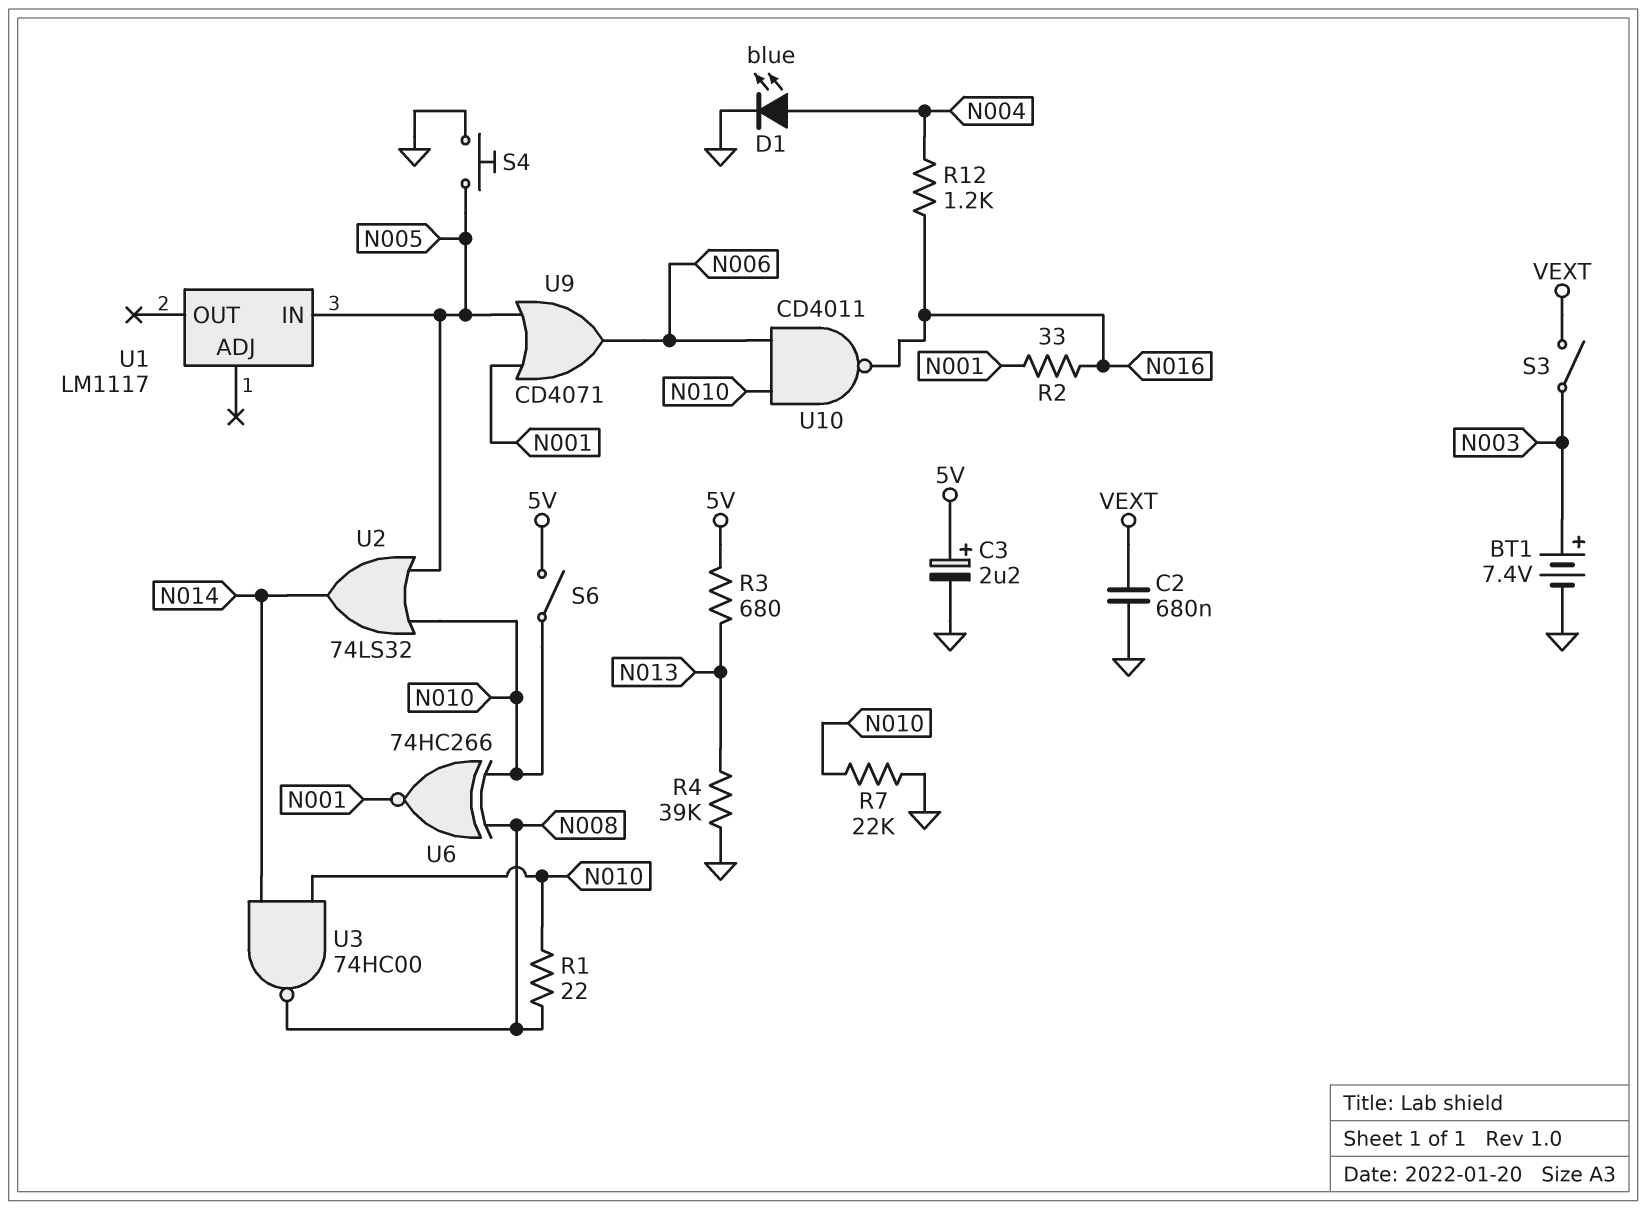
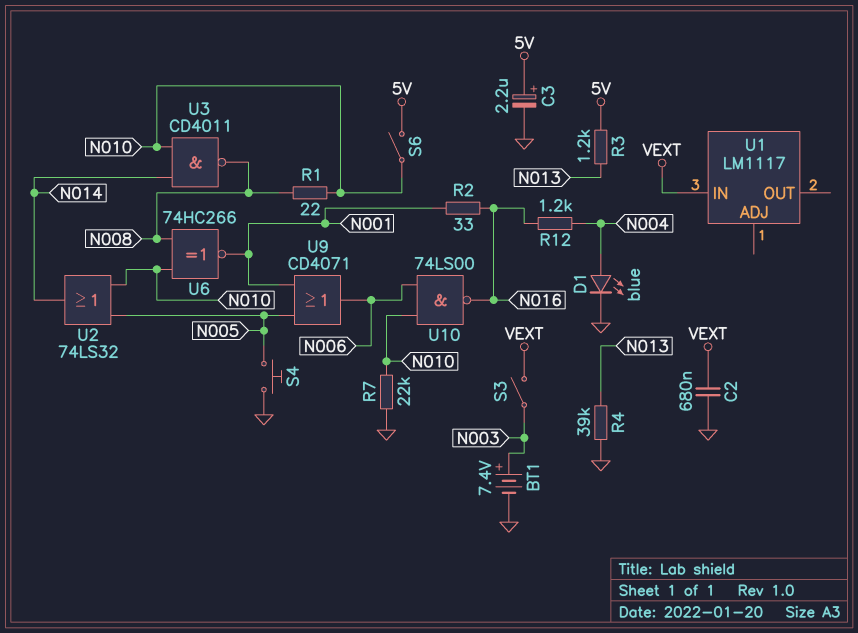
R3: 680 (5V, N013) -> 1.2k (5V, N013)
U1 pin IN: N005 -> VEXT
U3: NAND 74HC00 (in N010, in N014, out N008) -> NAND CD4011 (in N010, in N014, out N008)
U10: NAND CD4011 (in N006, in N010, out N016) -> NAND 74LS00 (in N006, in N010, out N016)

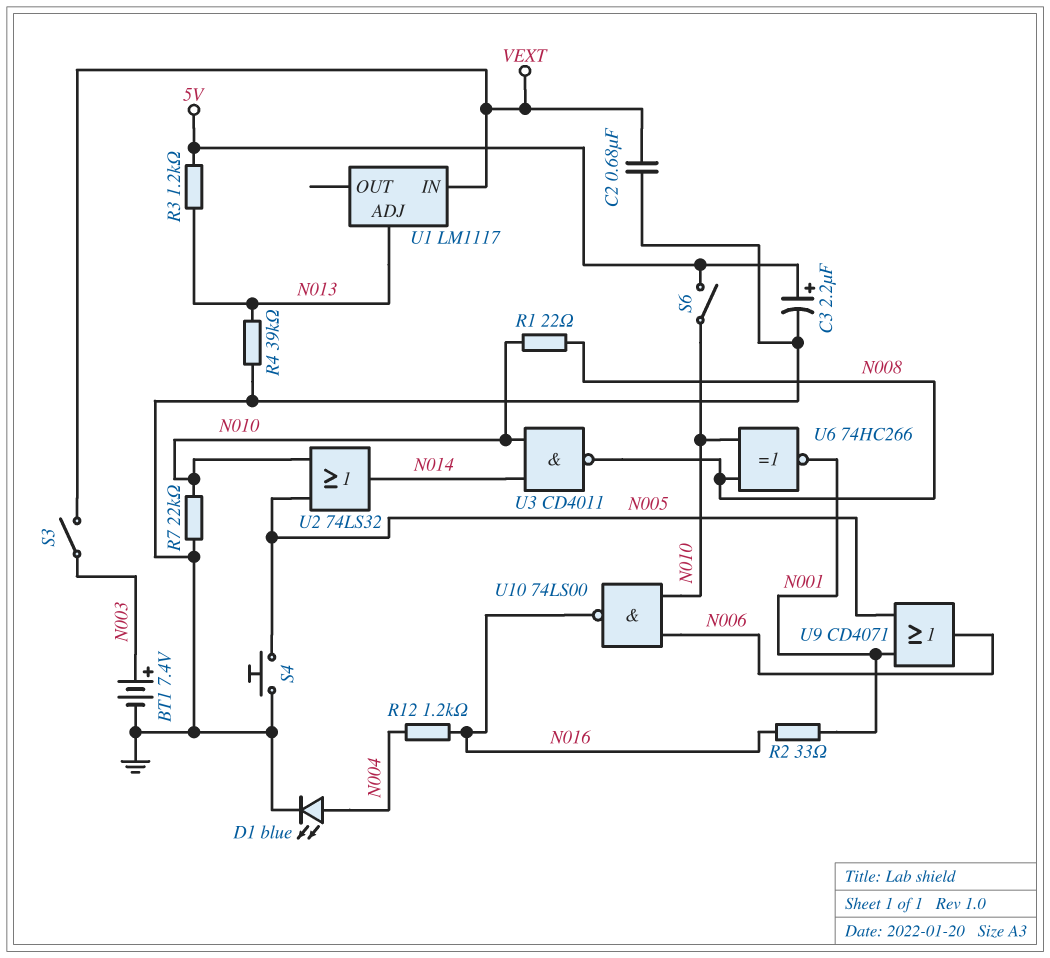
U1 pin ADJ: none -> N013

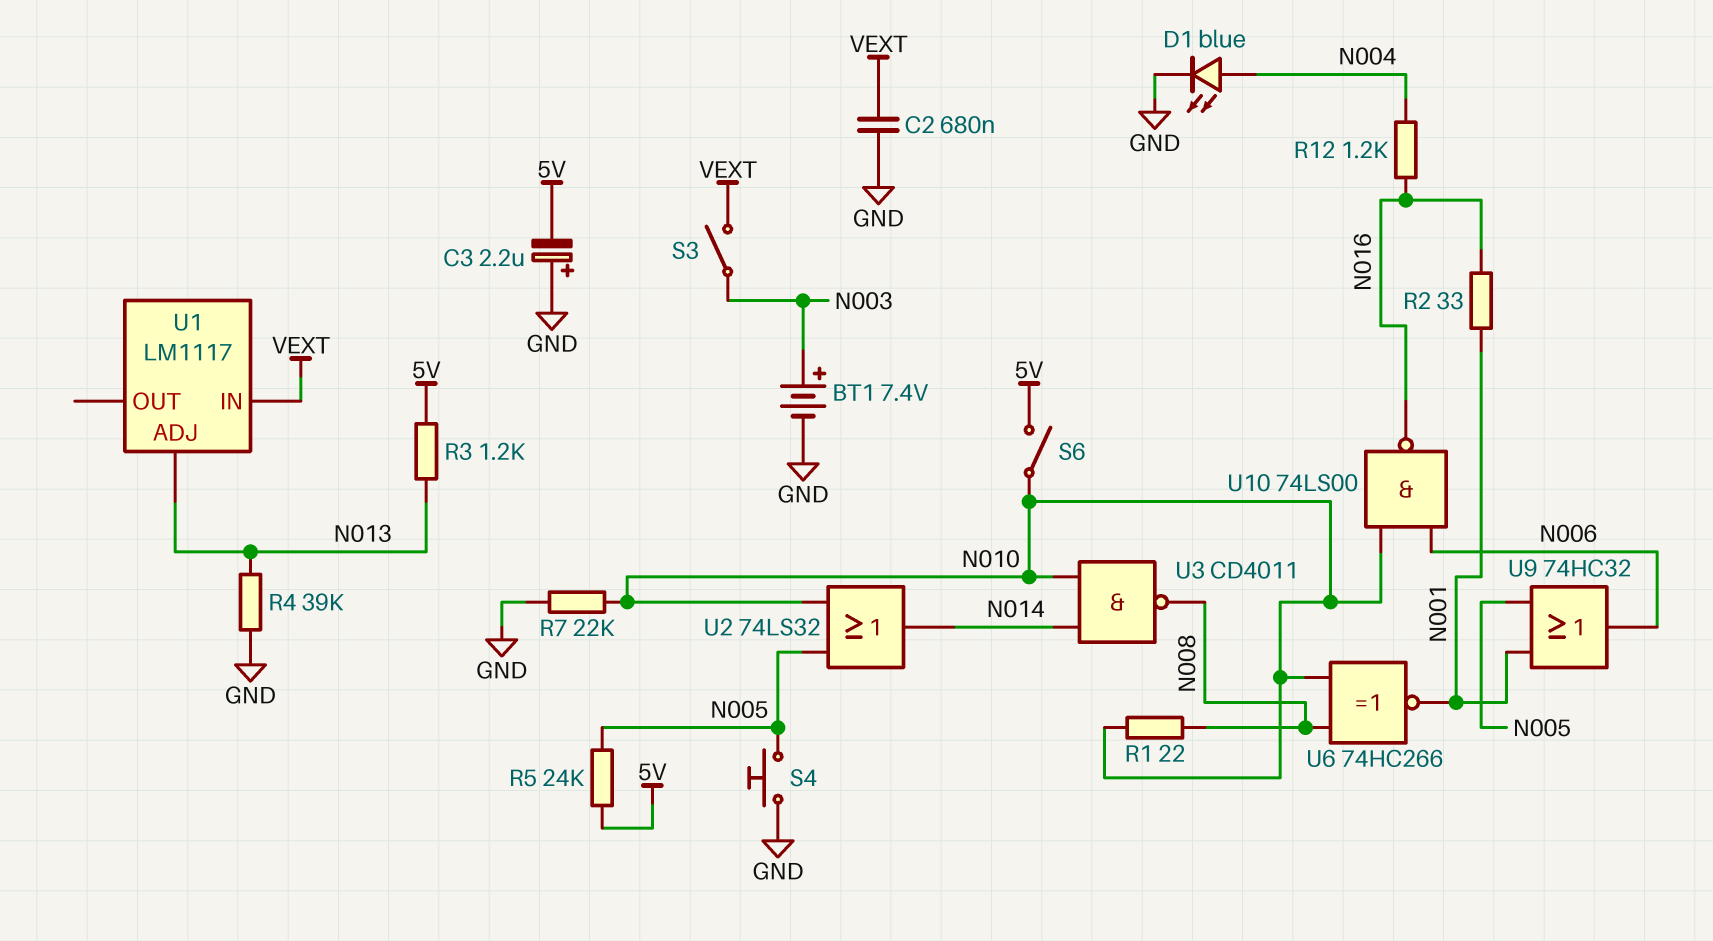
C3: 2.2uF (plus 5V, minus GND) -> 2.2uF (plus GND, minus 5V)
R5: none -> 24k (5V, N005)
U9: OR CD4071 (in N001, in N005, out N006) -> OR 74HC32 (in N001, in N005, out N006)

